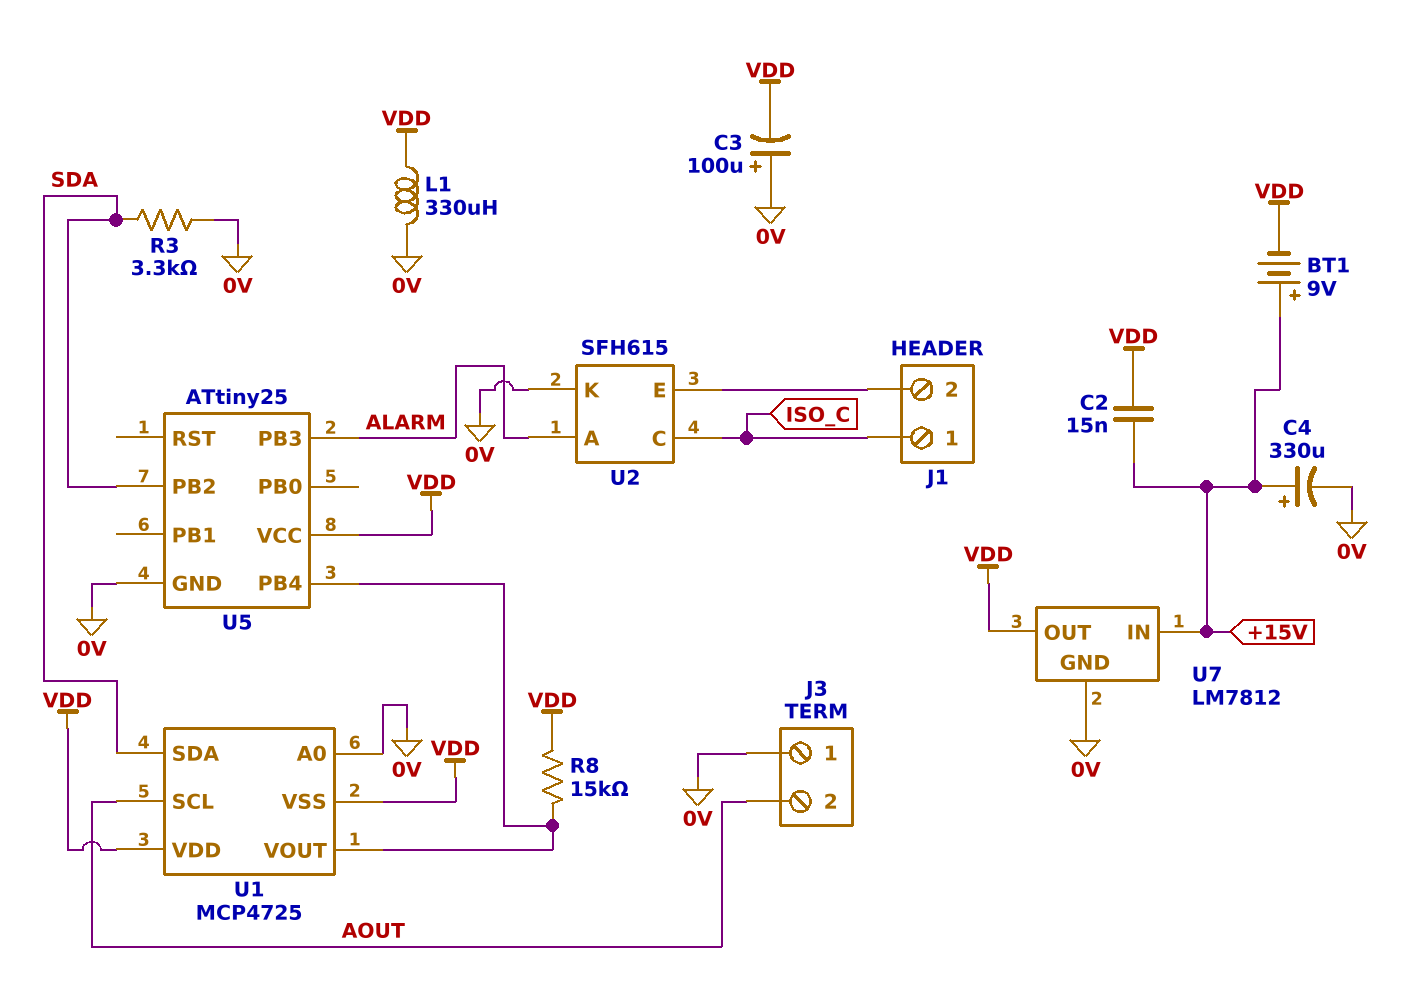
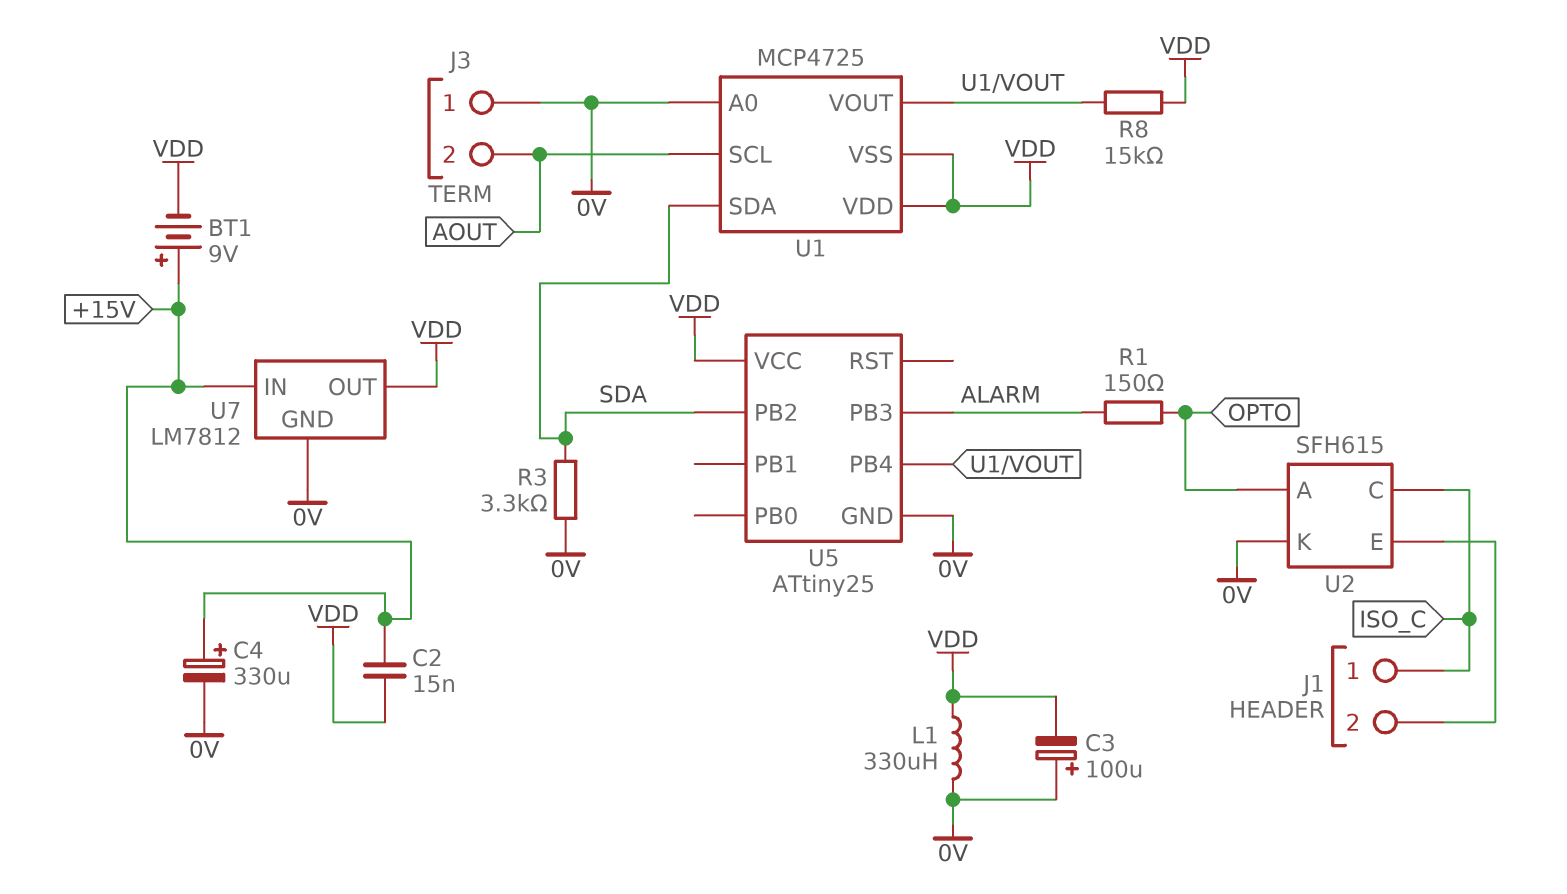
R1: none -> 150 (ALARM, OPTO)
U2 pin A: ALARM -> OPTO

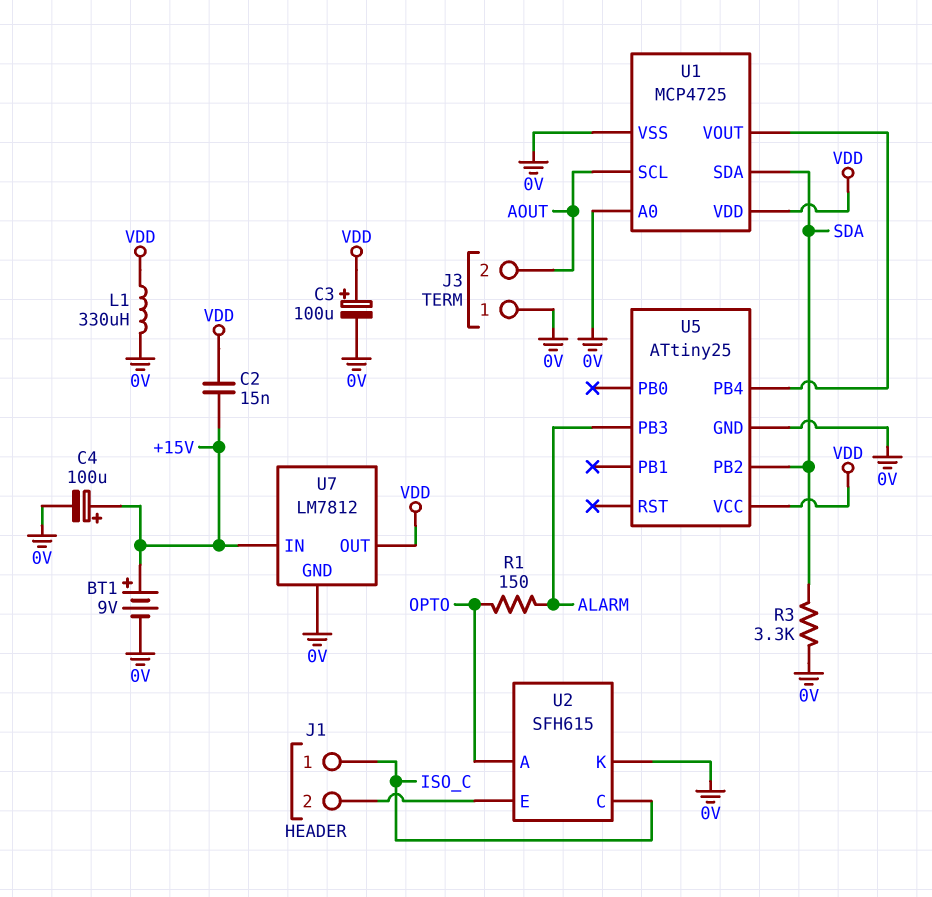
BT1: 9V (plus +15V, minus VDD) -> 9V (plus +15V, minus 0V)
C3: 100uF (plus 0V, minus VDD) -> 100uF (plus VDD, minus 0V)
C4: 330uF (plus +15V, minus 0V) -> 100uF (plus +15V, minus 0V)
R8: 15k (U1/VOUT, VDD) -> none
U1 pin VSS: VDD -> 0V

